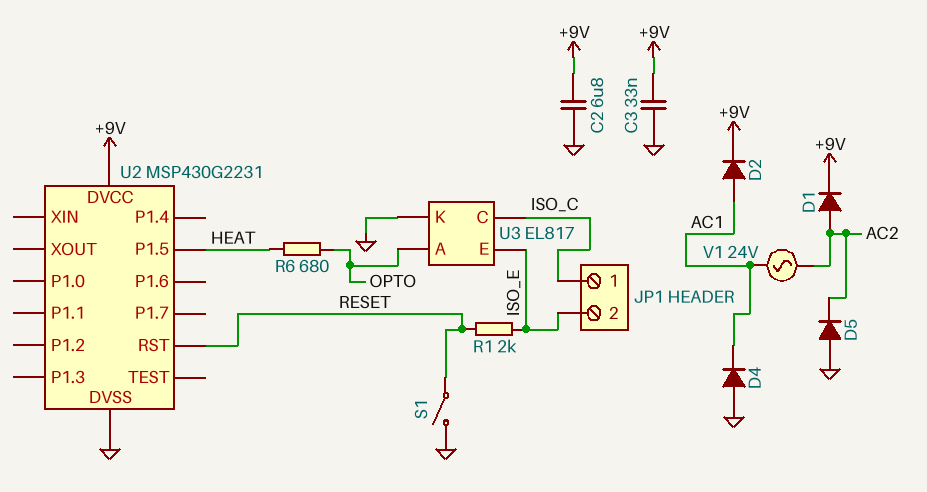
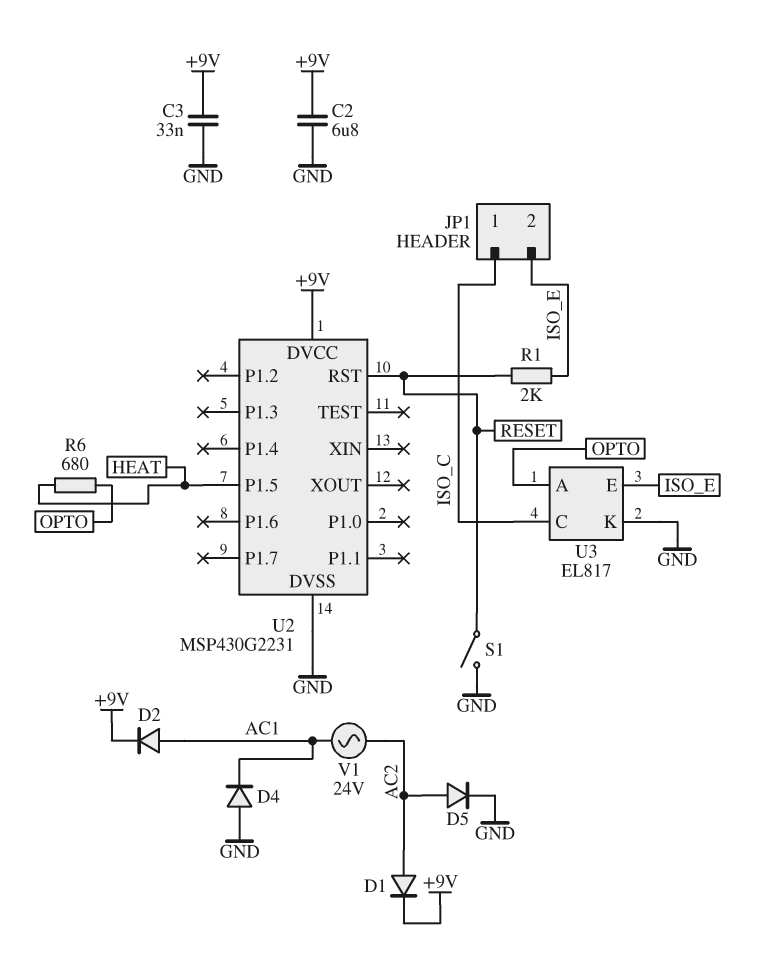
D5: diode (A GND, K AC2) -> diode (A AC2, K GND)

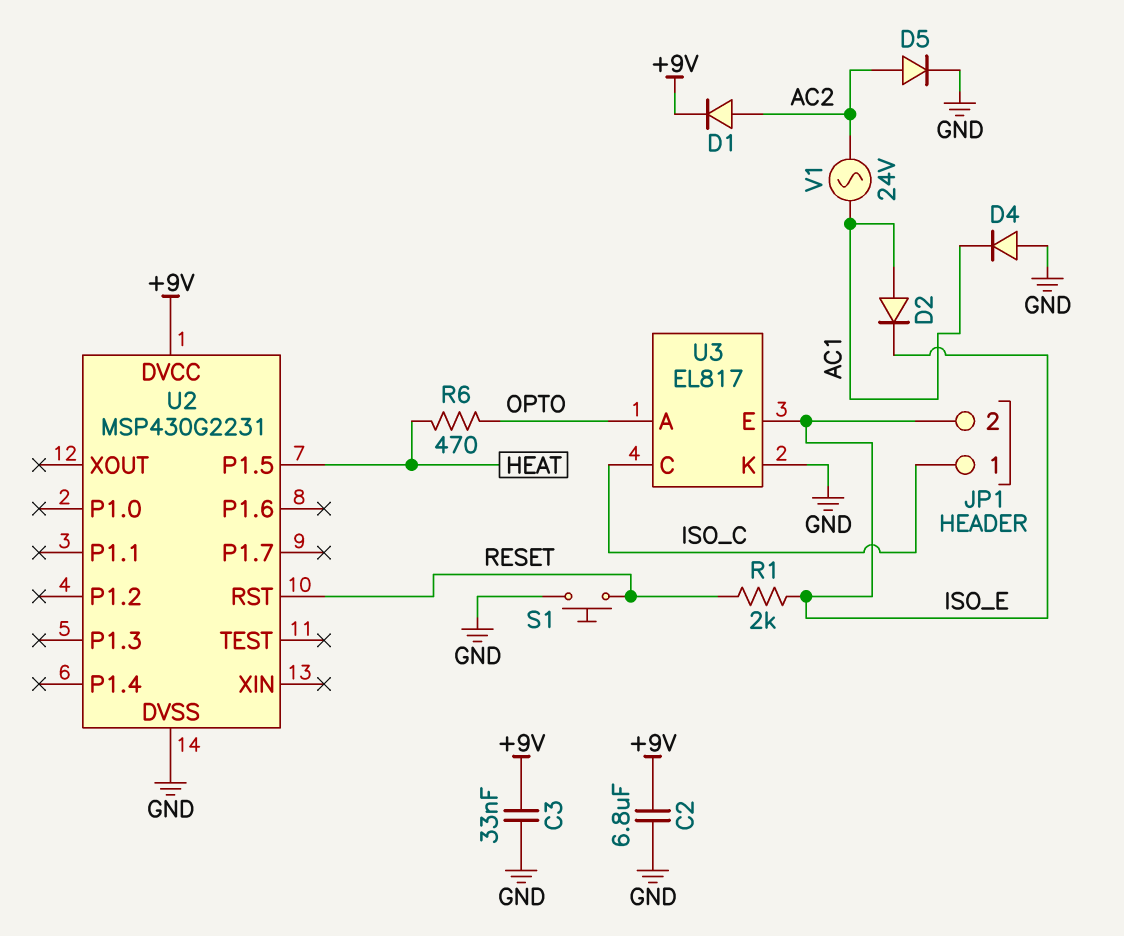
D2: diode (A AC1, K +9V) -> diode (A AC1, K ISO_E)
R6: 680 (HEAT, OPTO) -> 470 (HEAT, OPTO)
S1: switch (GND, RESET) -> button (GND, RESET)

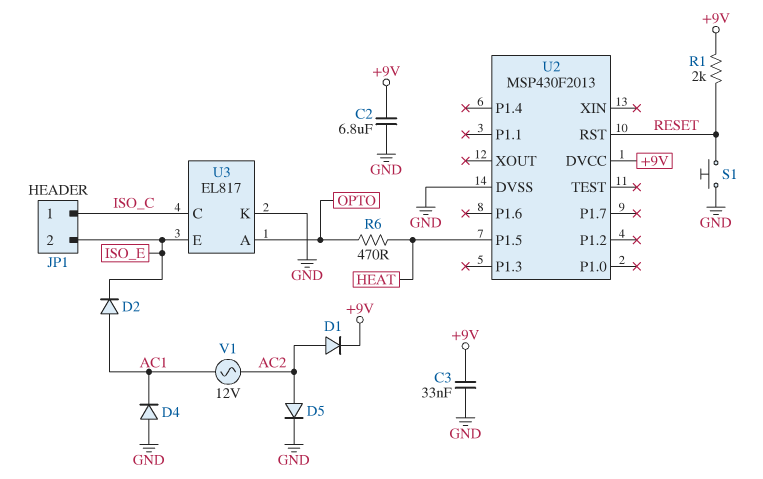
R1: 2k (ISO_E, RESET) -> 2k (+9V, RESET)
U2: MSP430G2231 -> MSP430F2013
V1: AC 24V (AC1, AC2) -> AC 12V (AC1, AC2)

